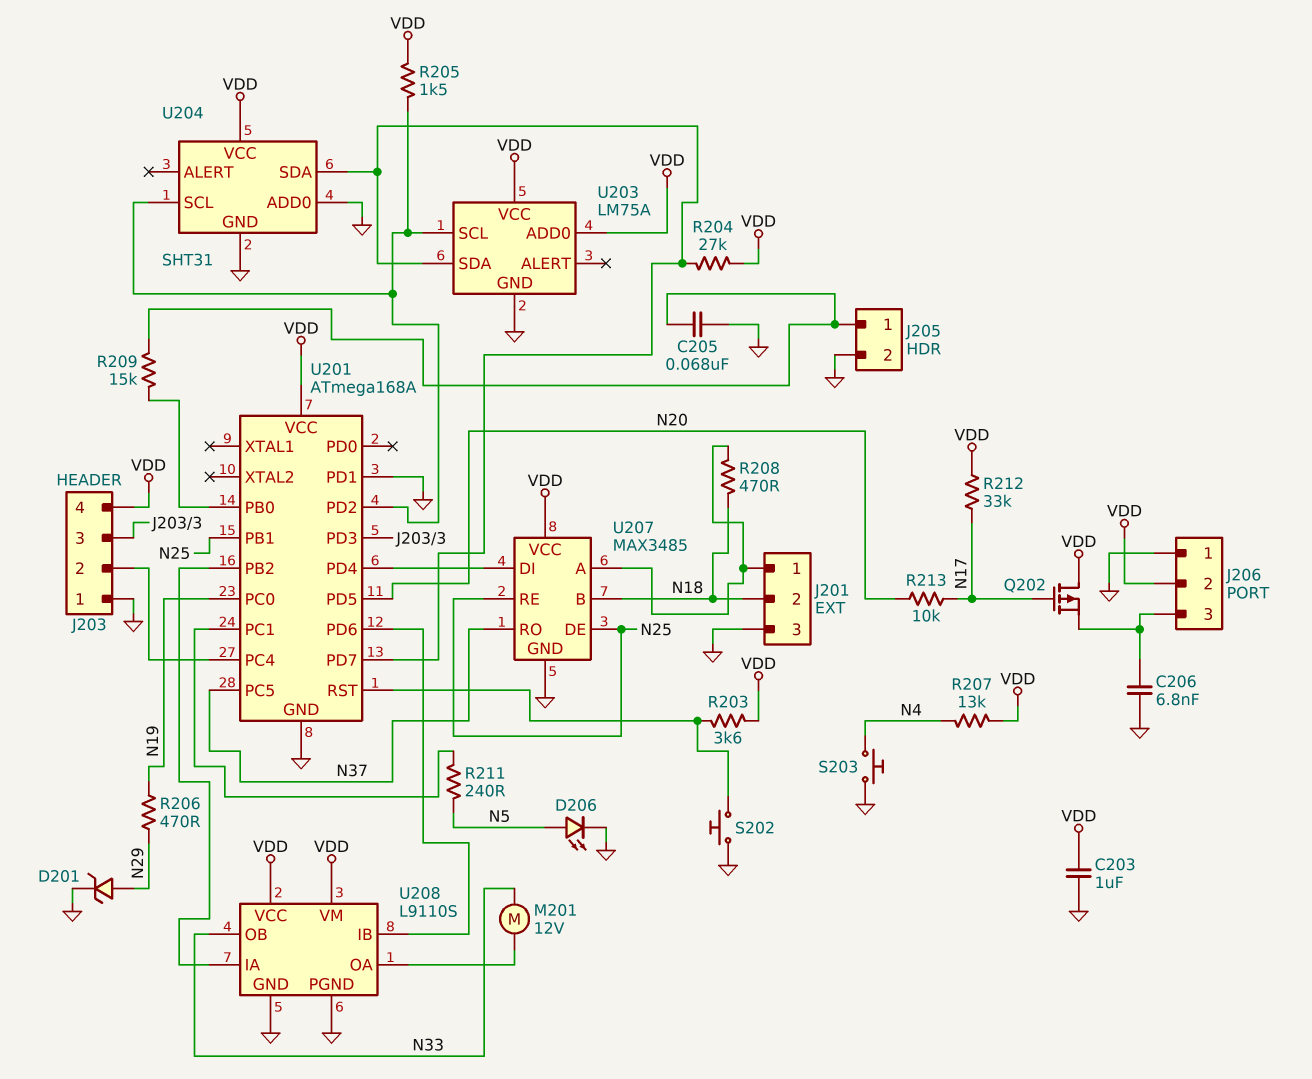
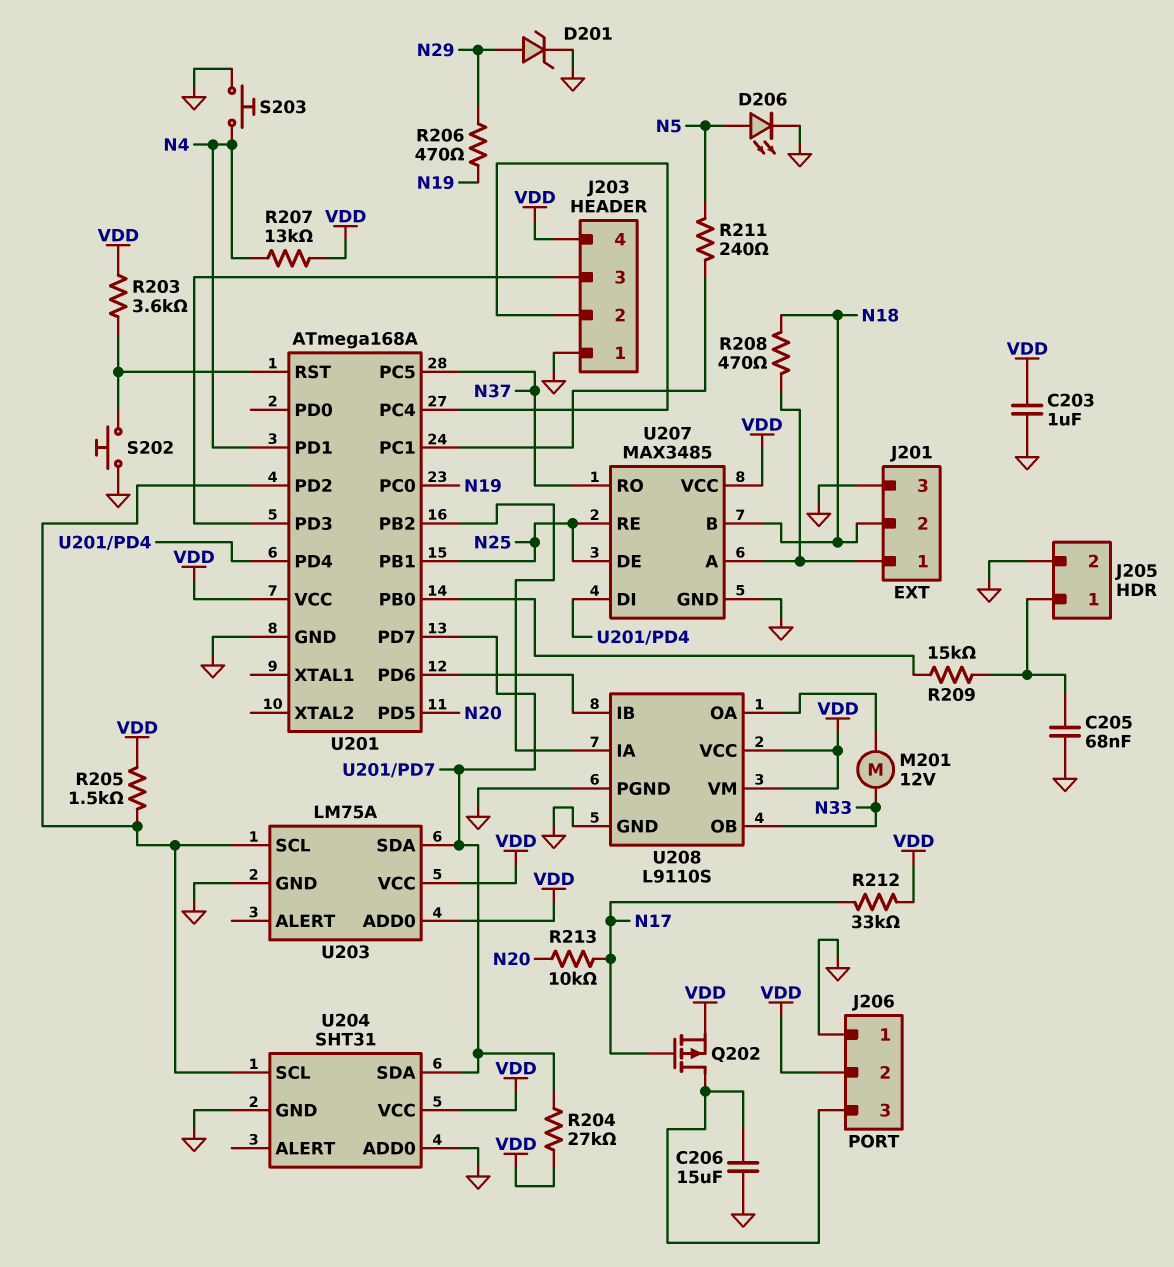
C206: 6.8nF (GND, J206/3) -> 15uF (GND, J206/3)
Q202: PMOS (G N17, D VDD, S J206/3) -> PMOS (G N17, D J206/3, S VDD)
U201 pin PD1: GND -> N4

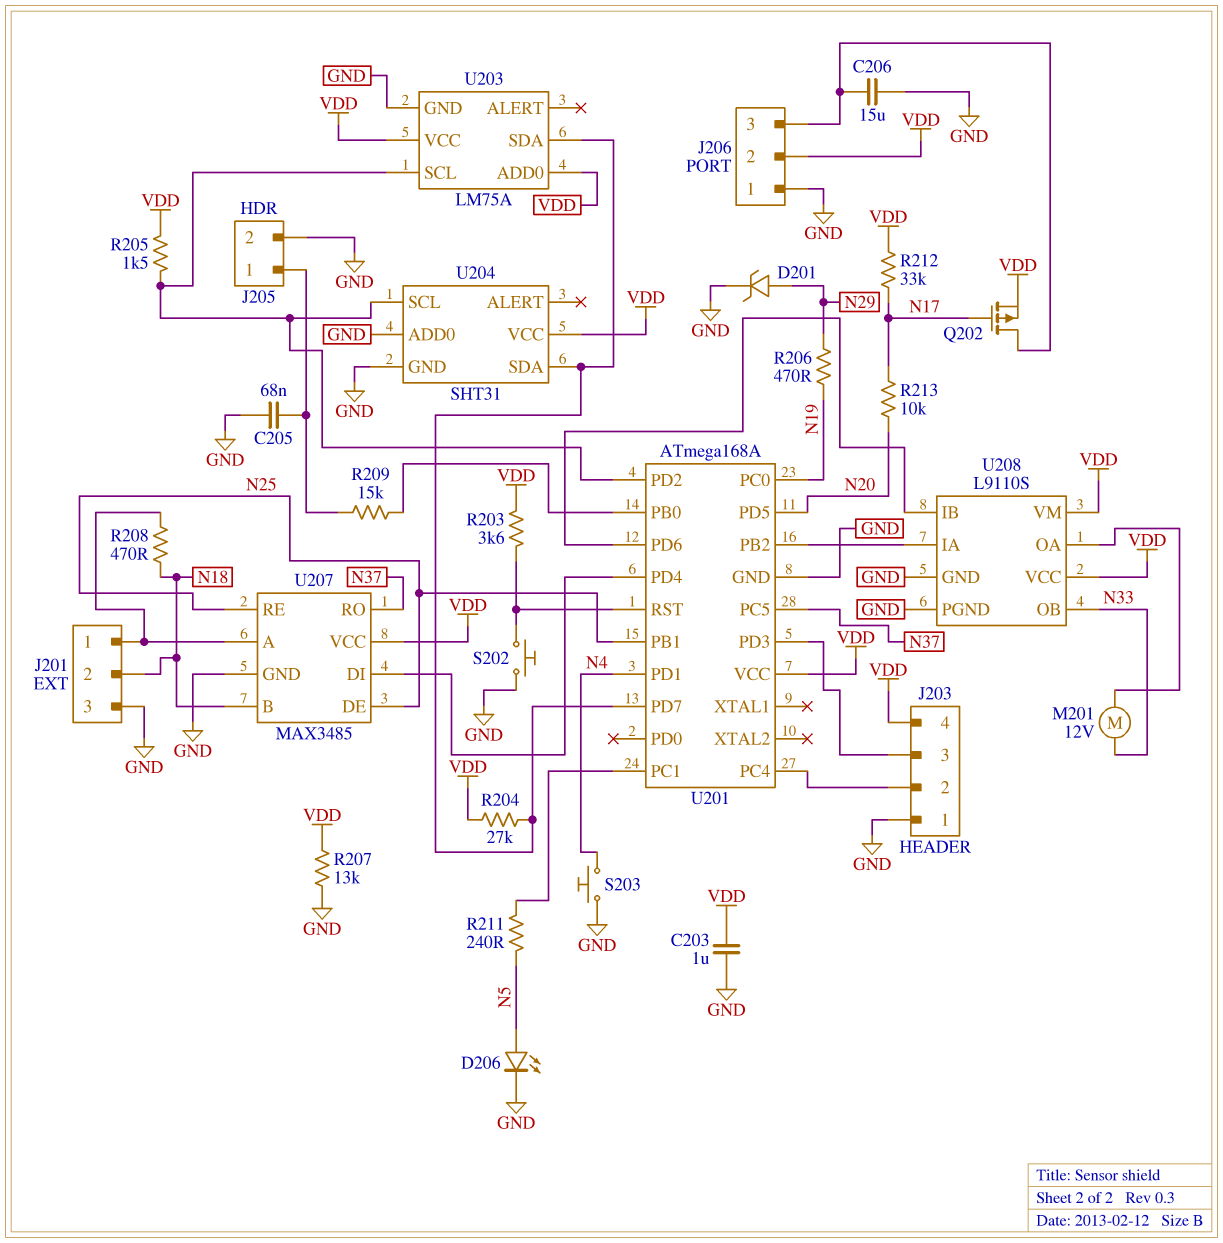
R207: 13k (N4, VDD) -> 13k (GND, VDD)

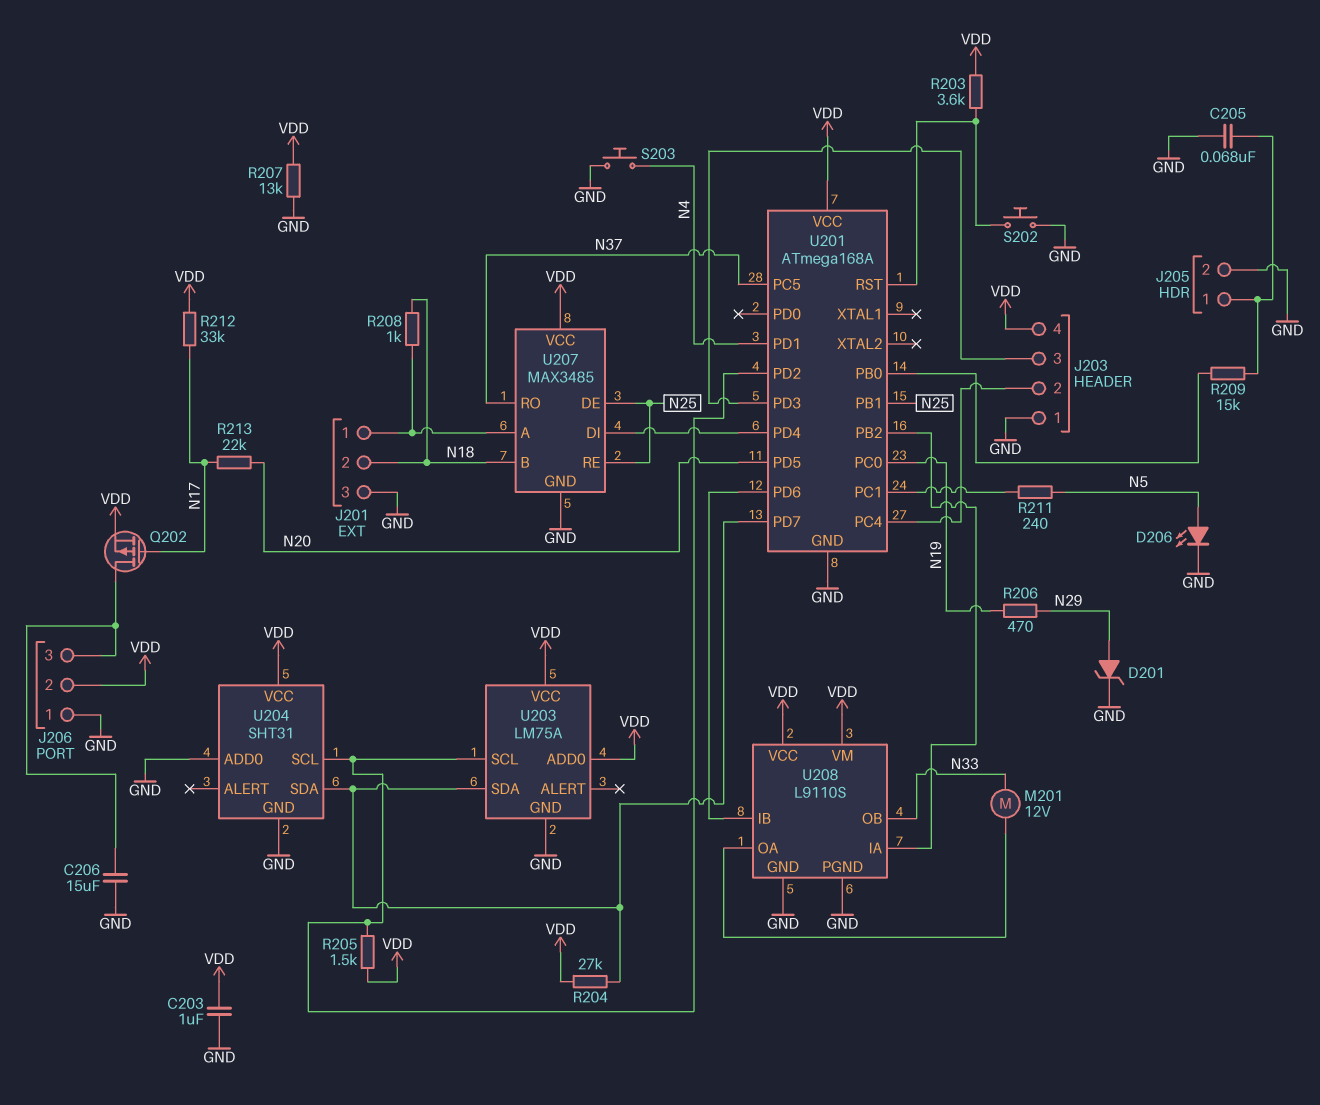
R208: 470 (J201/1, N18) -> 1k (J201/1, N18)
R213: 10k (N17, N20) -> 22k (N17, N20)

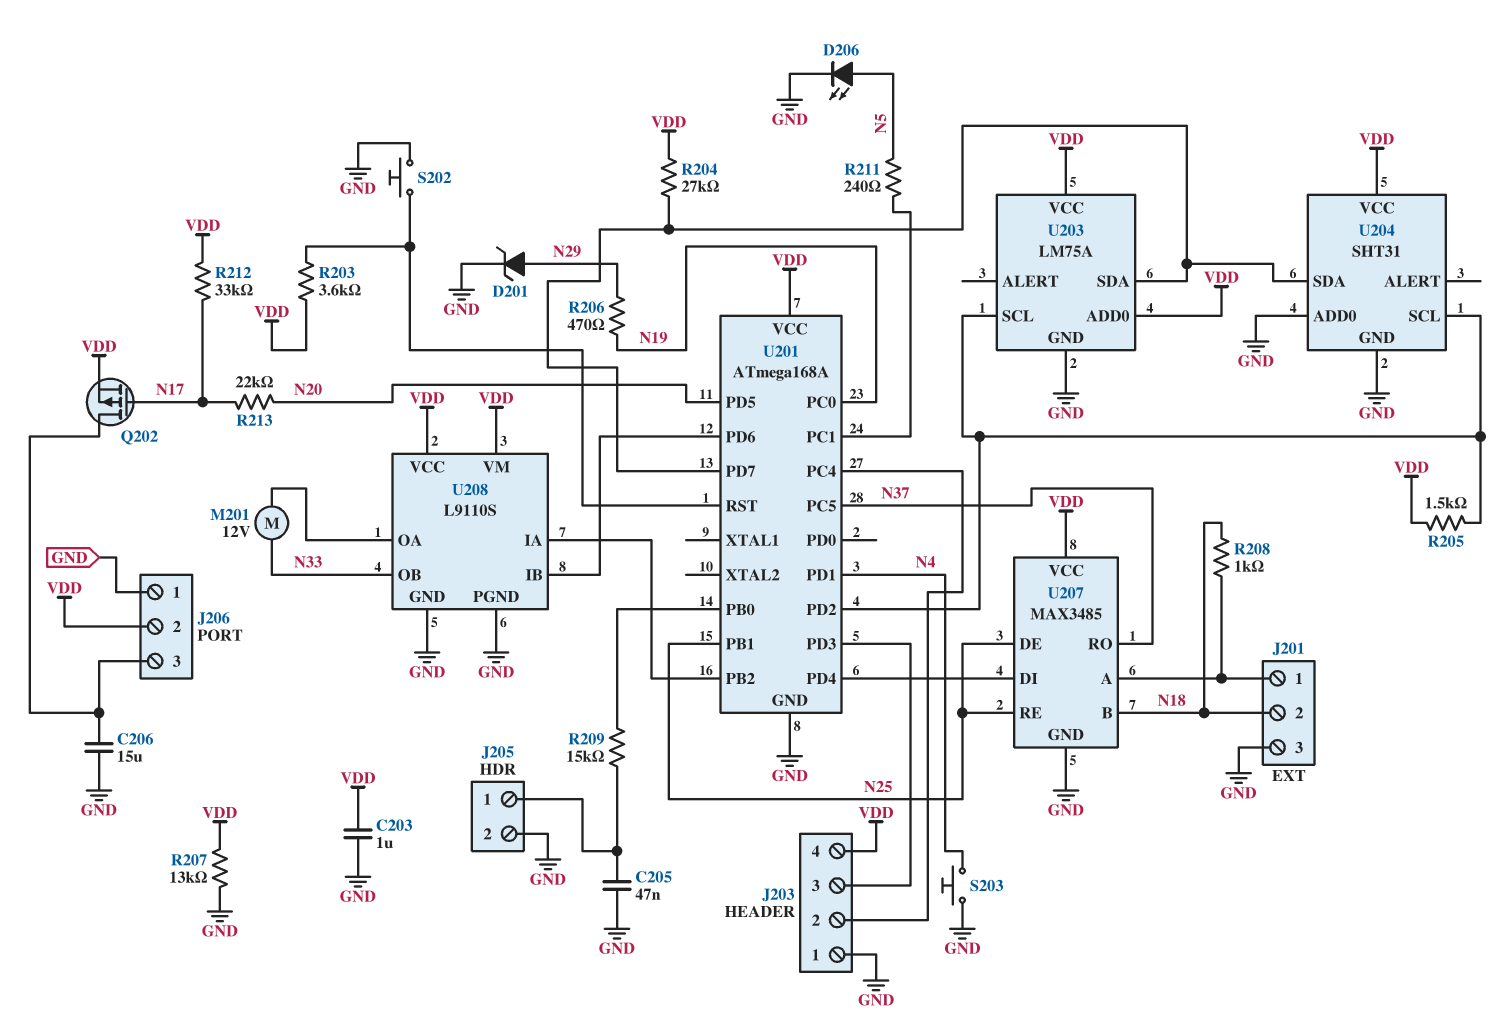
C205: 68nF (GND, J205/1) -> 47nF (GND, J205/1)

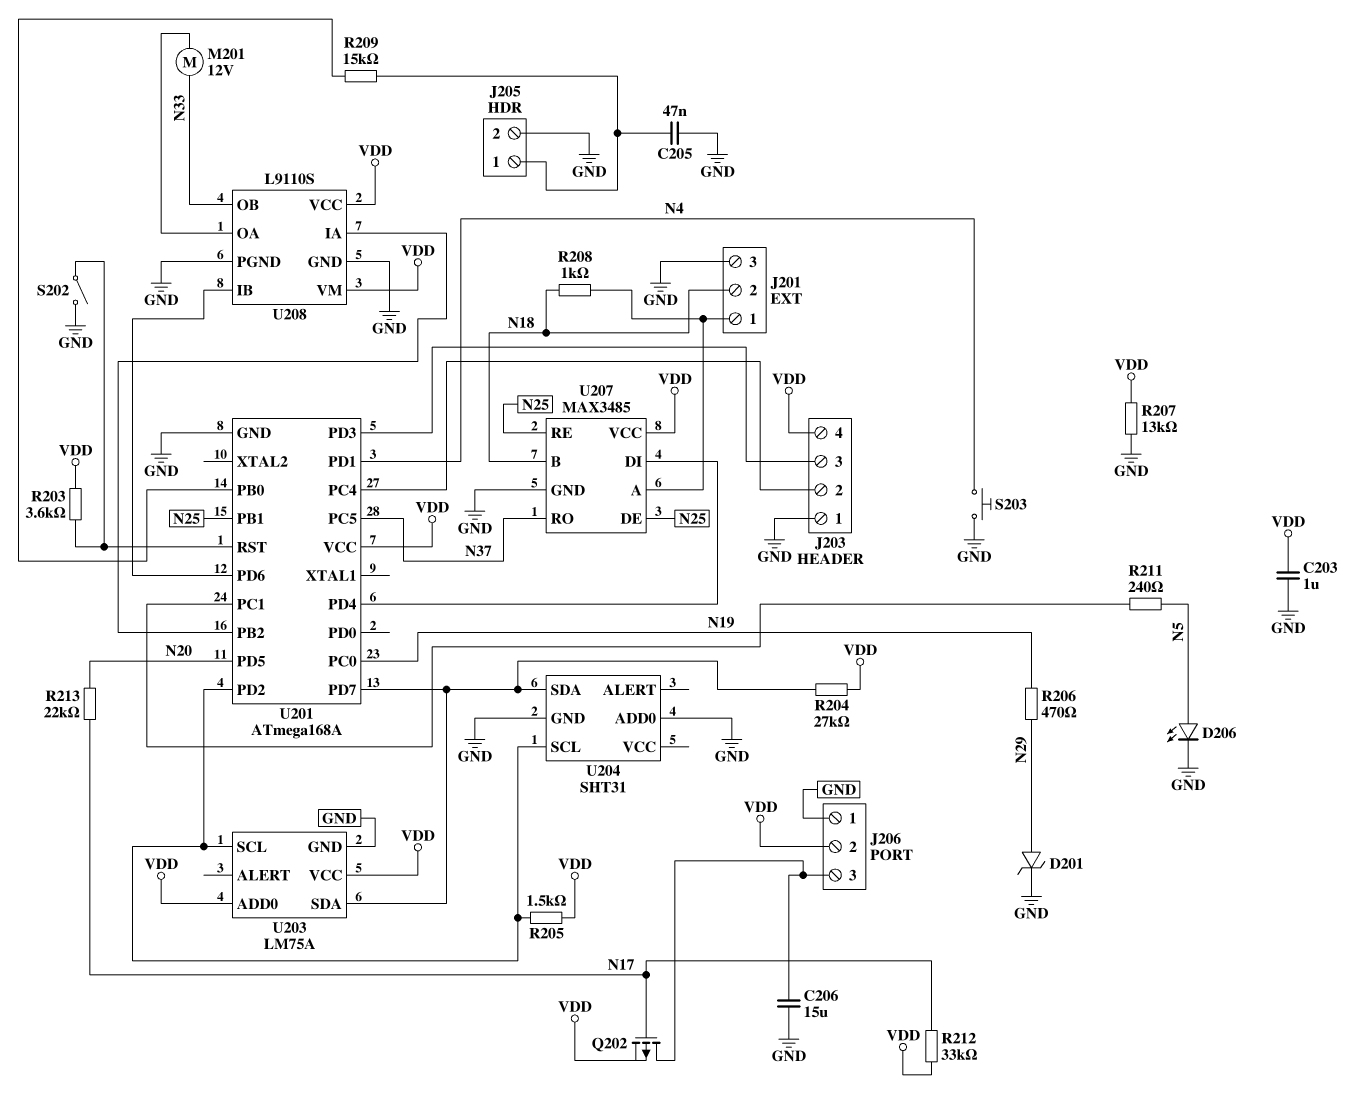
S202: button (GND, U201/RST) -> switch (GND, U201/RST)
U204 pin VCC: VDD -> none

